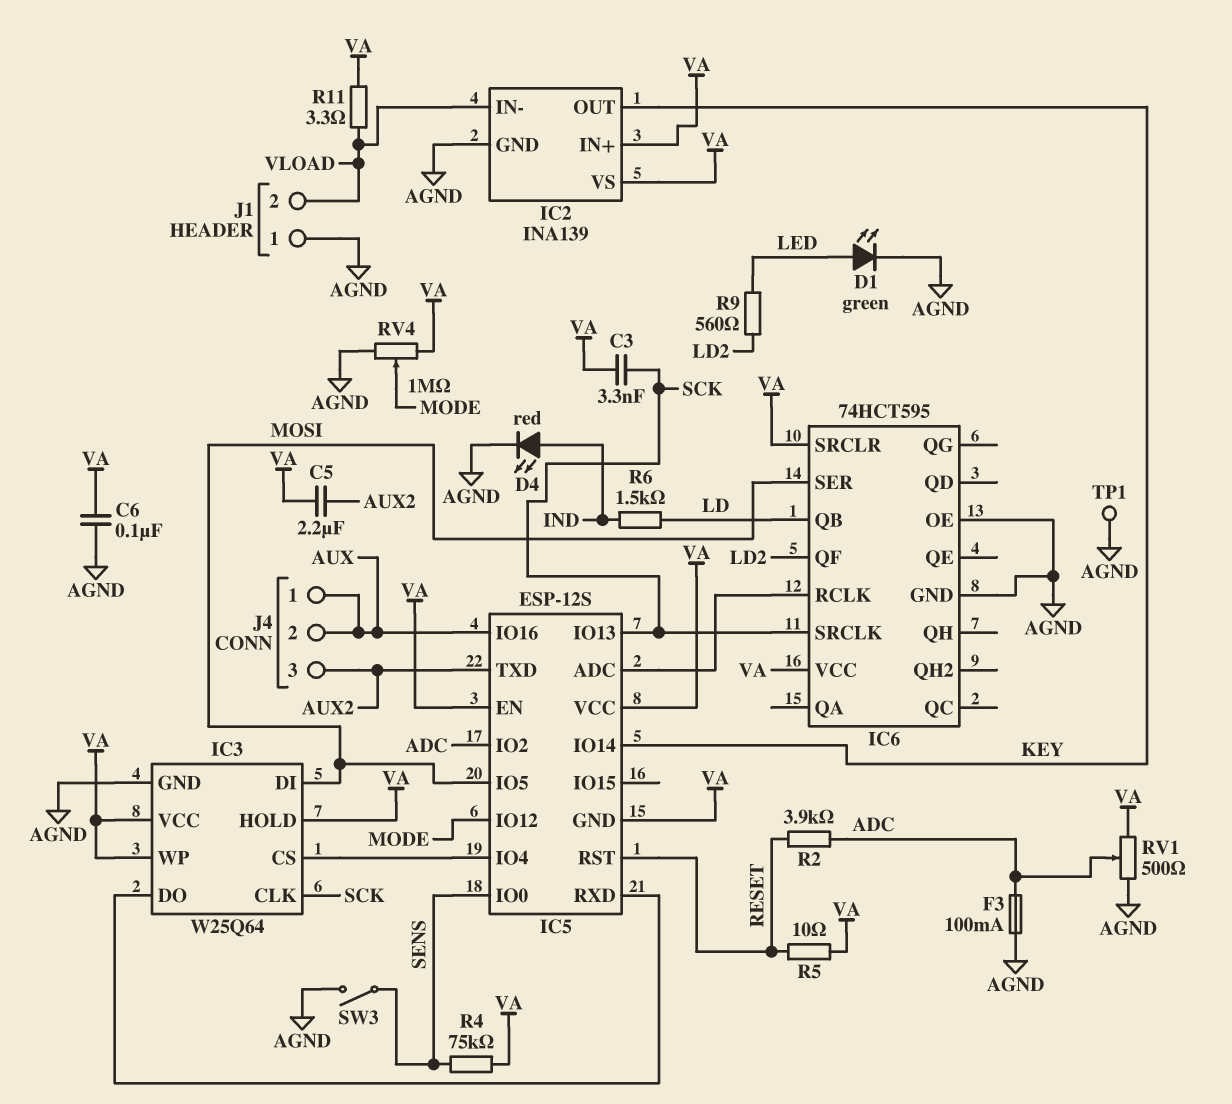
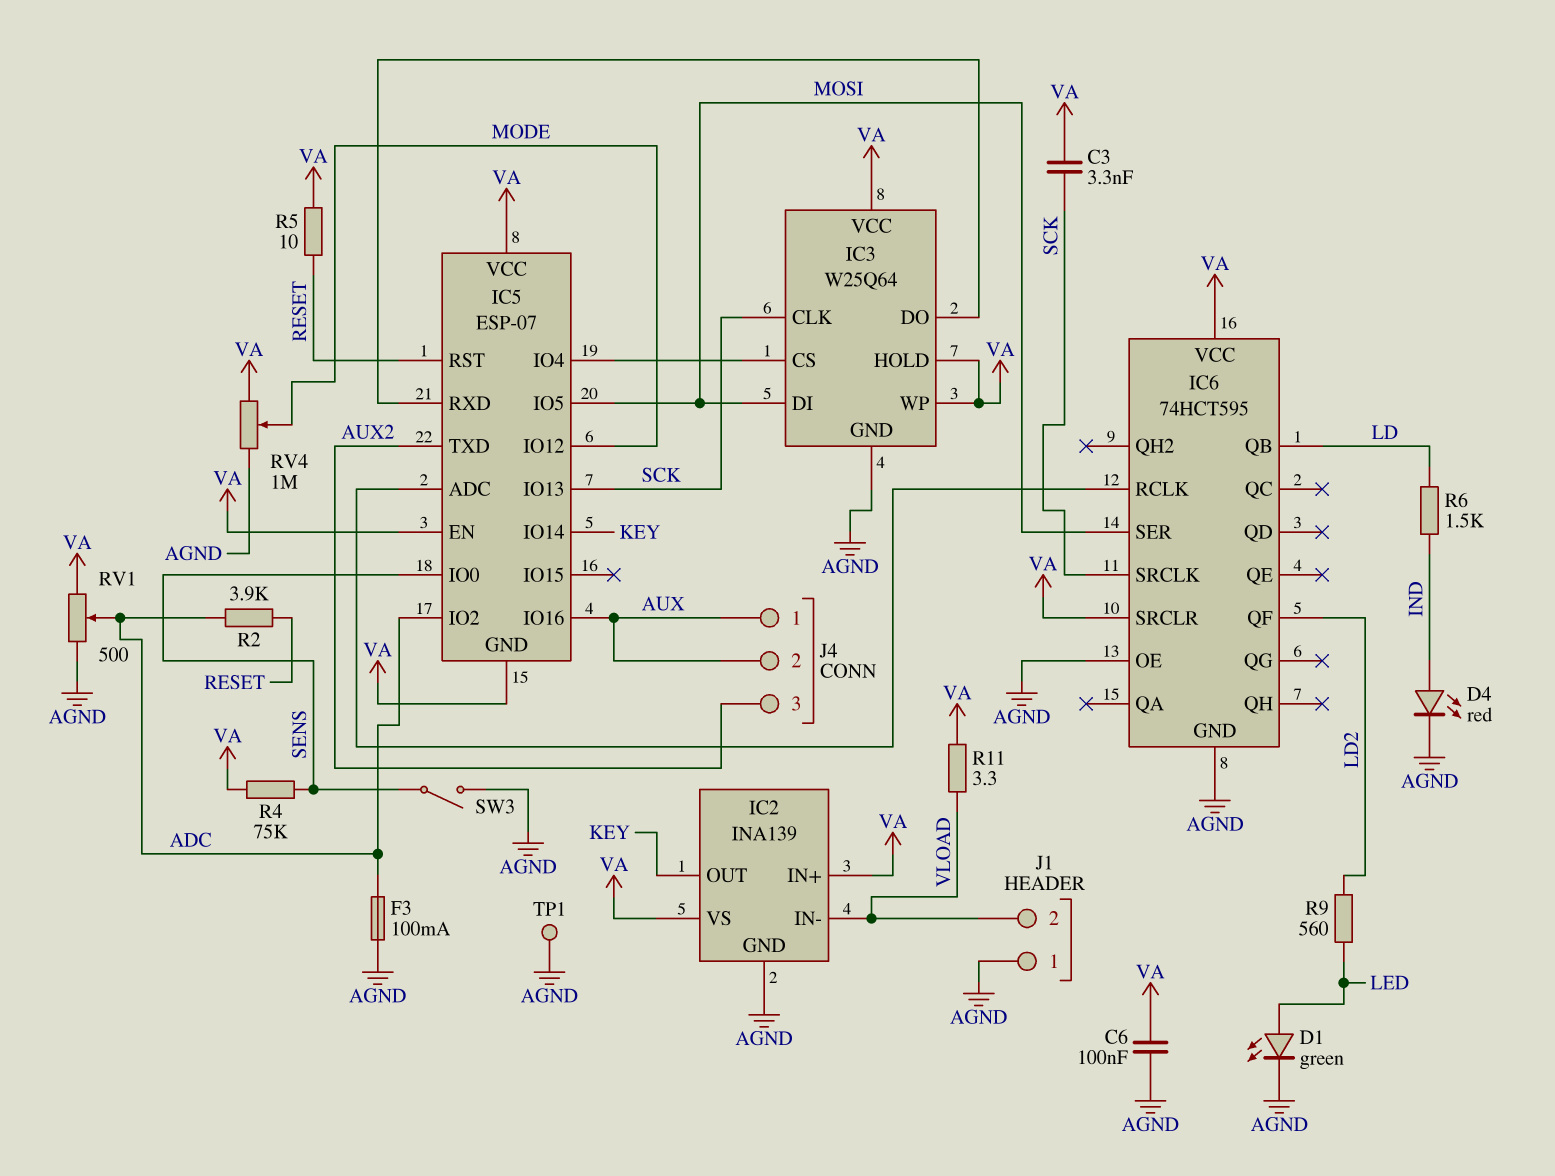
C5: 2.2uF (AUX2, VA) -> none
IC5: ESP-12S -> ESP-07

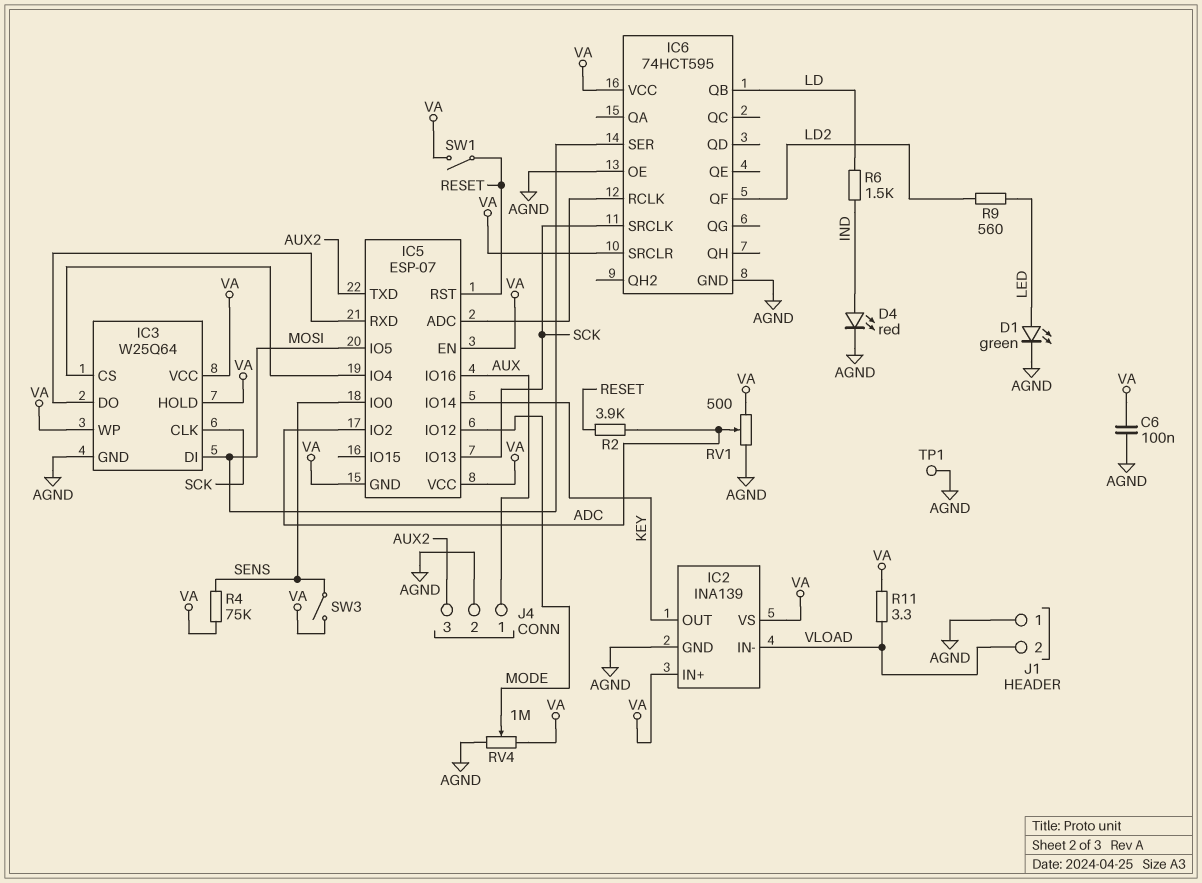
C3: 3.3nF (SCK, VA) -> none
F3: 100mA (ADC, AGND) -> none
J4 pin 2: AUX -> AGND
R5: 10 (RESET, VA) -> none
SW1: none -> switch (RESET, VA)
SW3: switch (AGND, SENS) -> switch (SENS, VA)

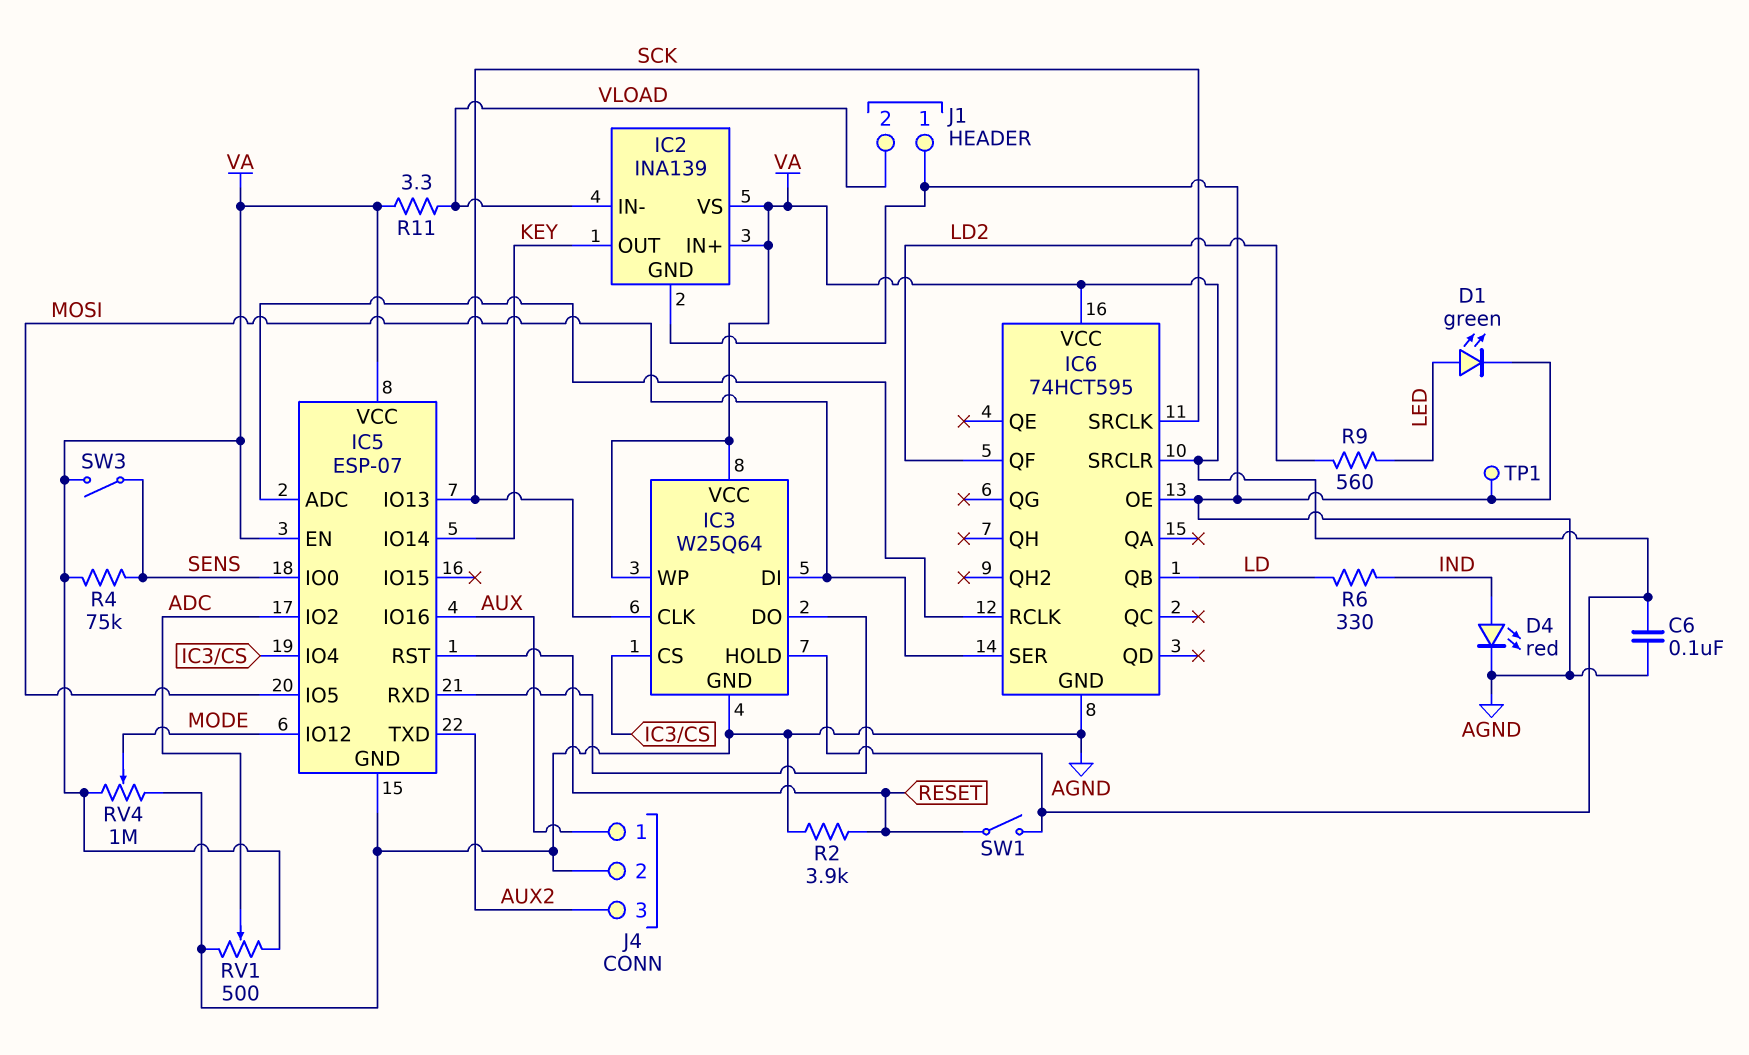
IC5 pin GND: VA -> AGND
R2: 3.9k (ADC, RESET) -> 3.9k (AGND, RESET)
R6: 1.5k (IND, LD) -> 330 (IND, LD)

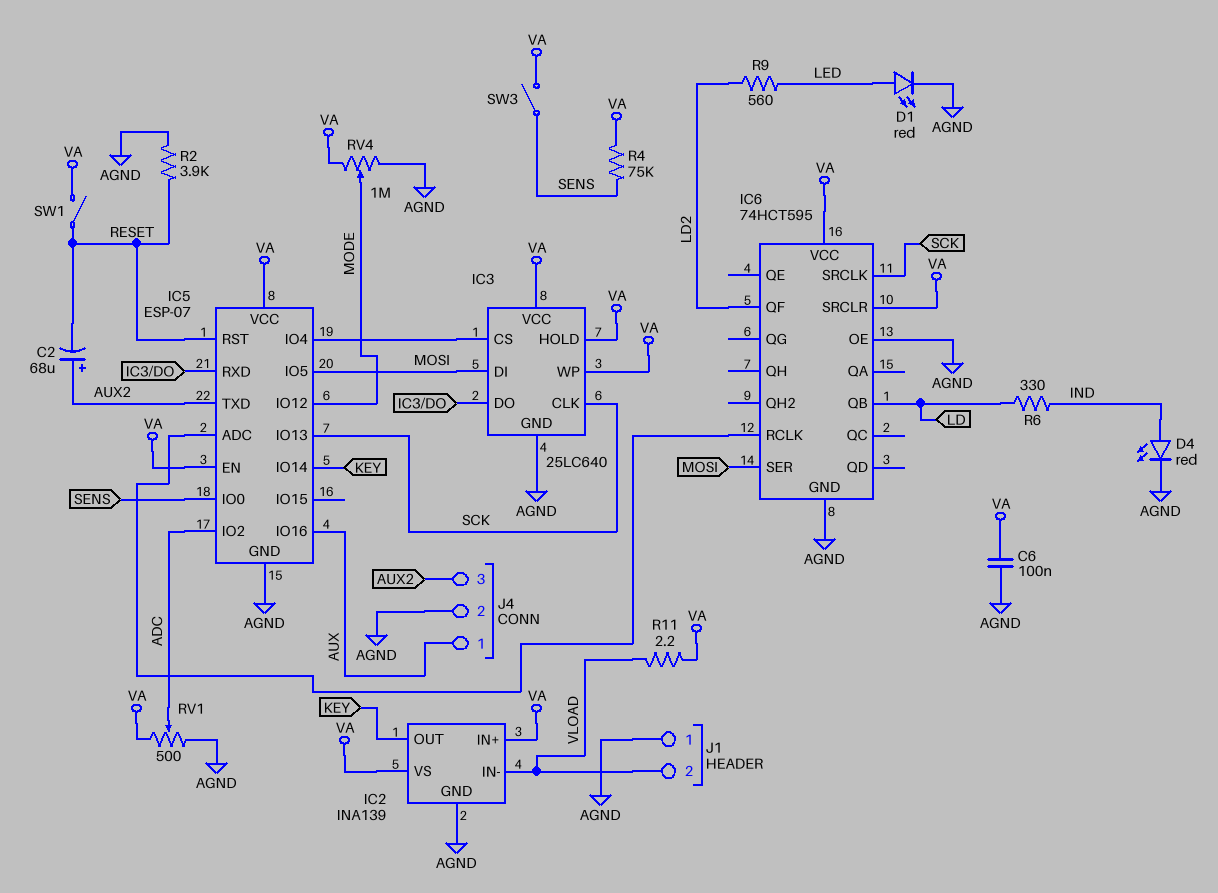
C2: none -> 68uF (plus AUX2, minus RESET)
D1: LED green (A LED, K AGND) -> LED red (A LED, K AGND)
IC3: W25Q64 -> 25LC640
R11: 3.3 (VA, VLOAD) -> 2.2 (VA, VLOAD)
TP1: test point (AGND) -> none

